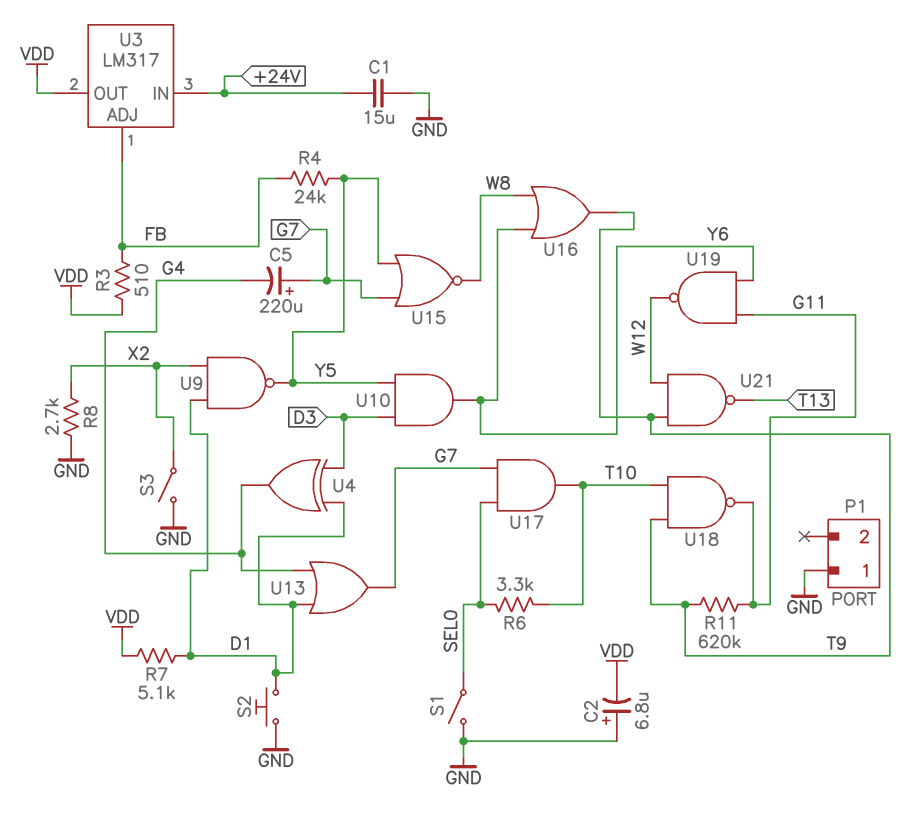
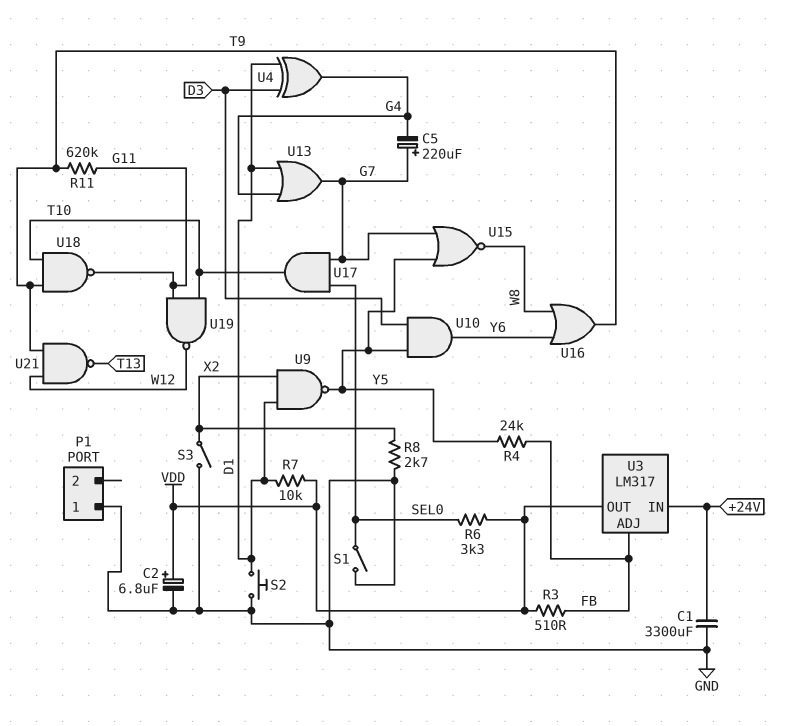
C1: 15uF (+24V, GND) -> 3300uF (+24V, GND)
C2: 6.8uF (plus GND, minus VDD) -> 6.8uF (plus VDD, minus GND)
R6: 3.3k (SEL0, T10) -> 3.3k (SEL0, VDD)
R7: 5.1k (D1, VDD) -> 10k (D1, VDD)
U19: NAND (in G11, in Y6, out W12) -> NAND (in G11, in T10, out W12)

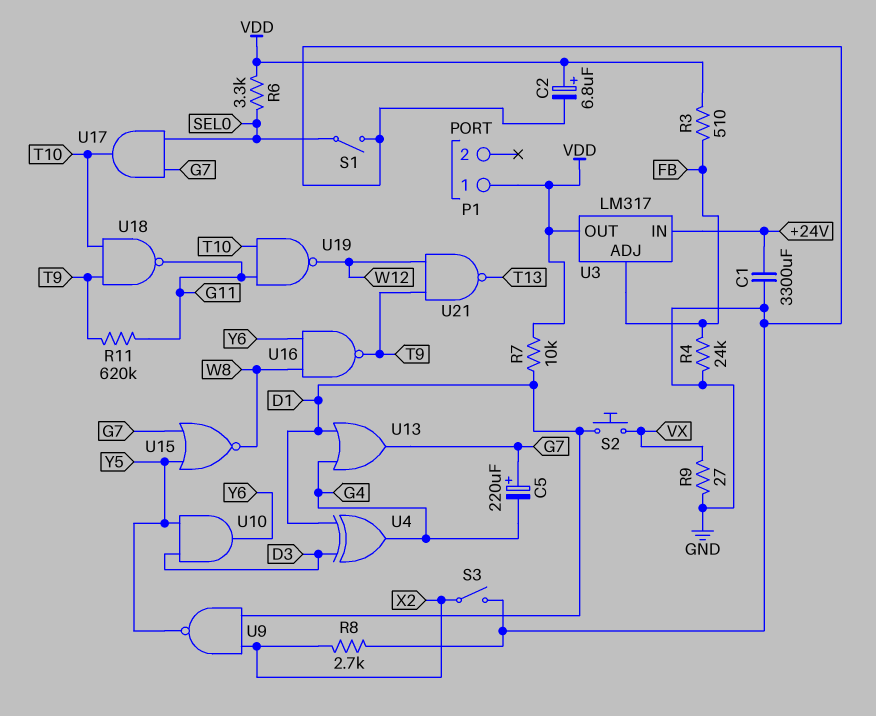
P1 pin 1: GND -> VDD
R4: 24k (FB, Y5) -> 24k (FB, GND)
R9: none -> 27 (GND, VX)
S2: button (D1, GND) -> button (D1, VX)
U16: OR (in W8, in Y6, out T9) -> NAND (in W8, in Y6, out T9)

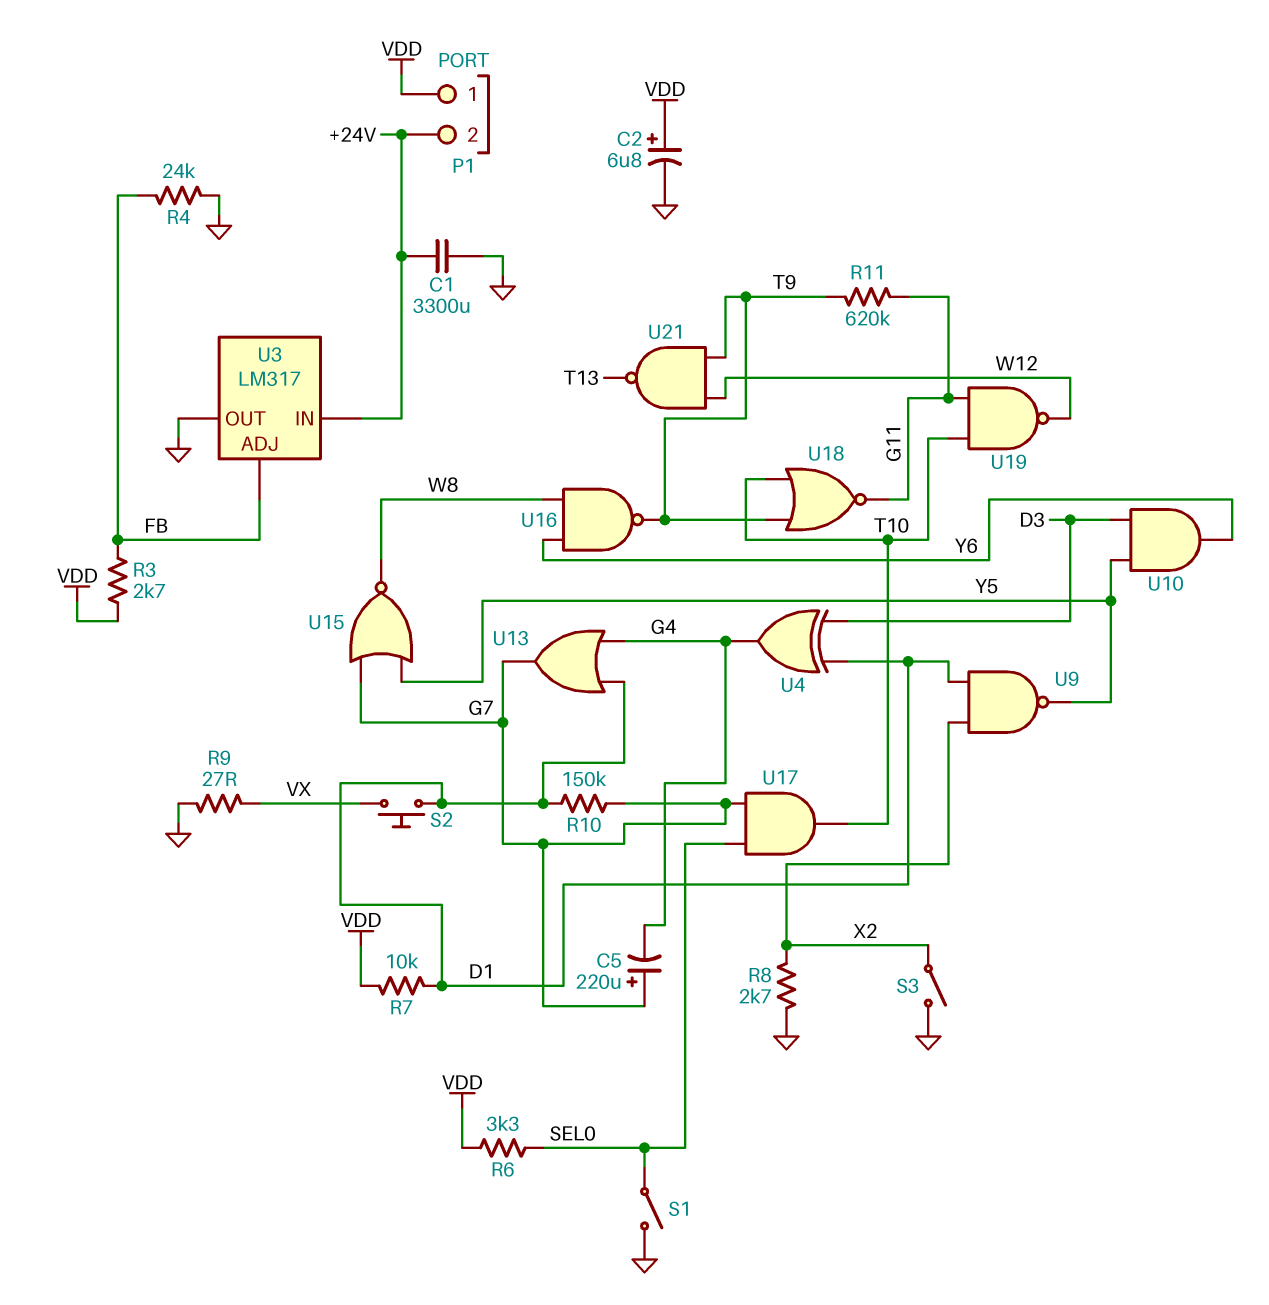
P1 pin 2: none -> +24V
R3: 510 (FB, VDD) -> 2.7k (FB, VDD)
R10: none -> 150k (D1, G7)
U3 pin OUT: VDD -> GND
U18: NAND (in T9, in T10, out G11) -> NOR (in T9, in T10, out G11)

